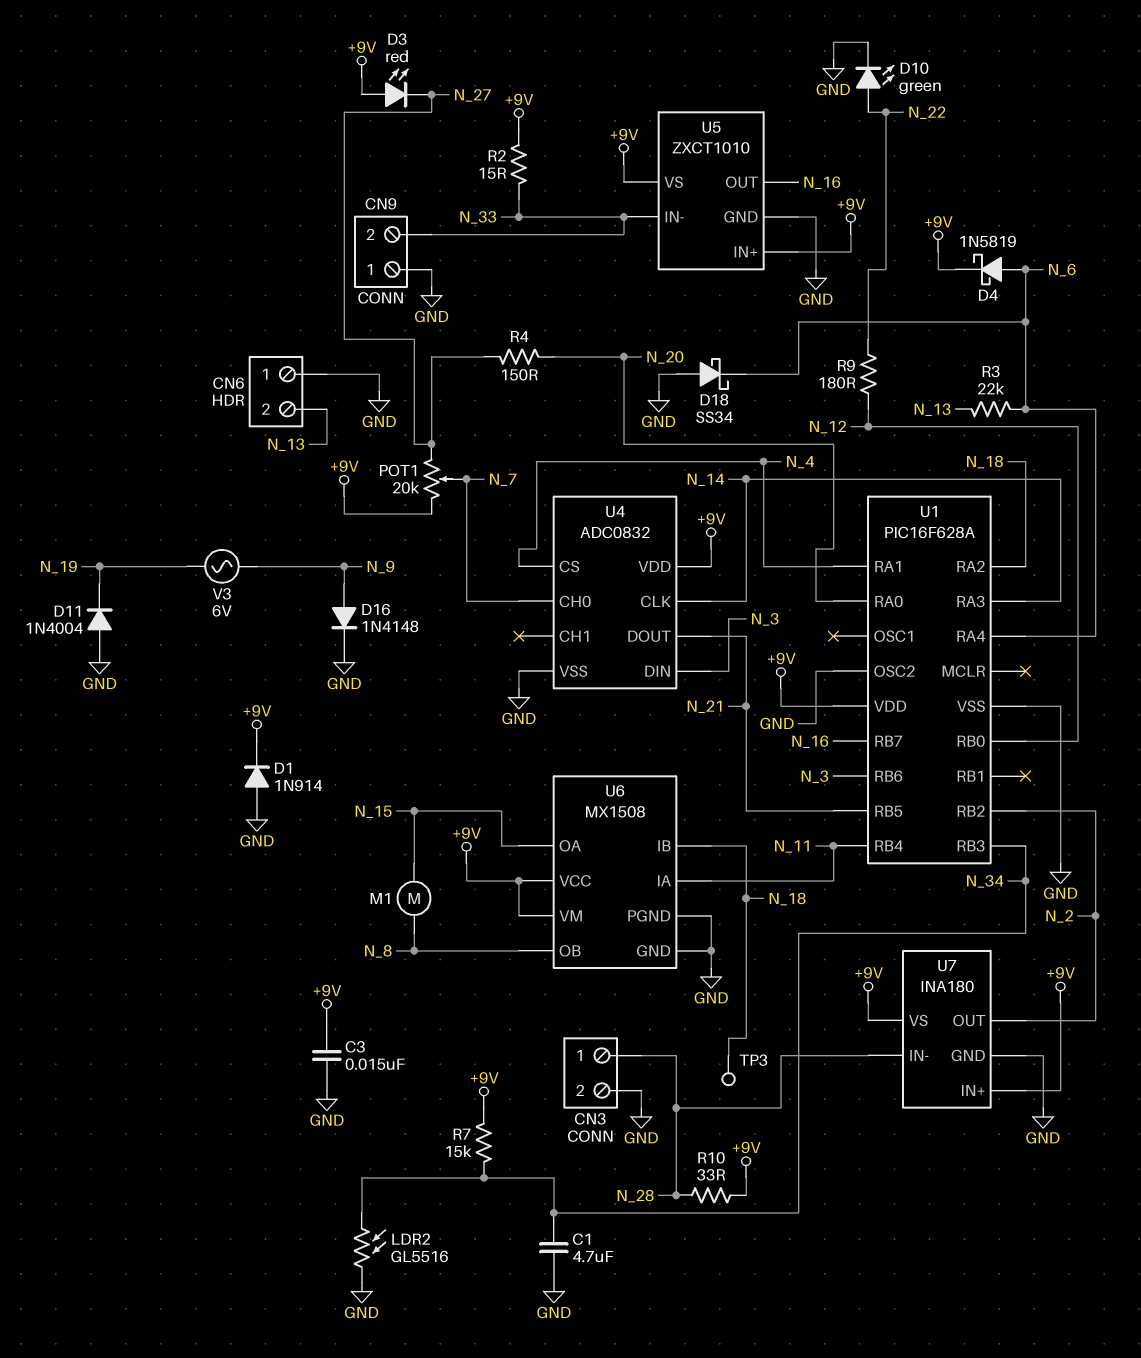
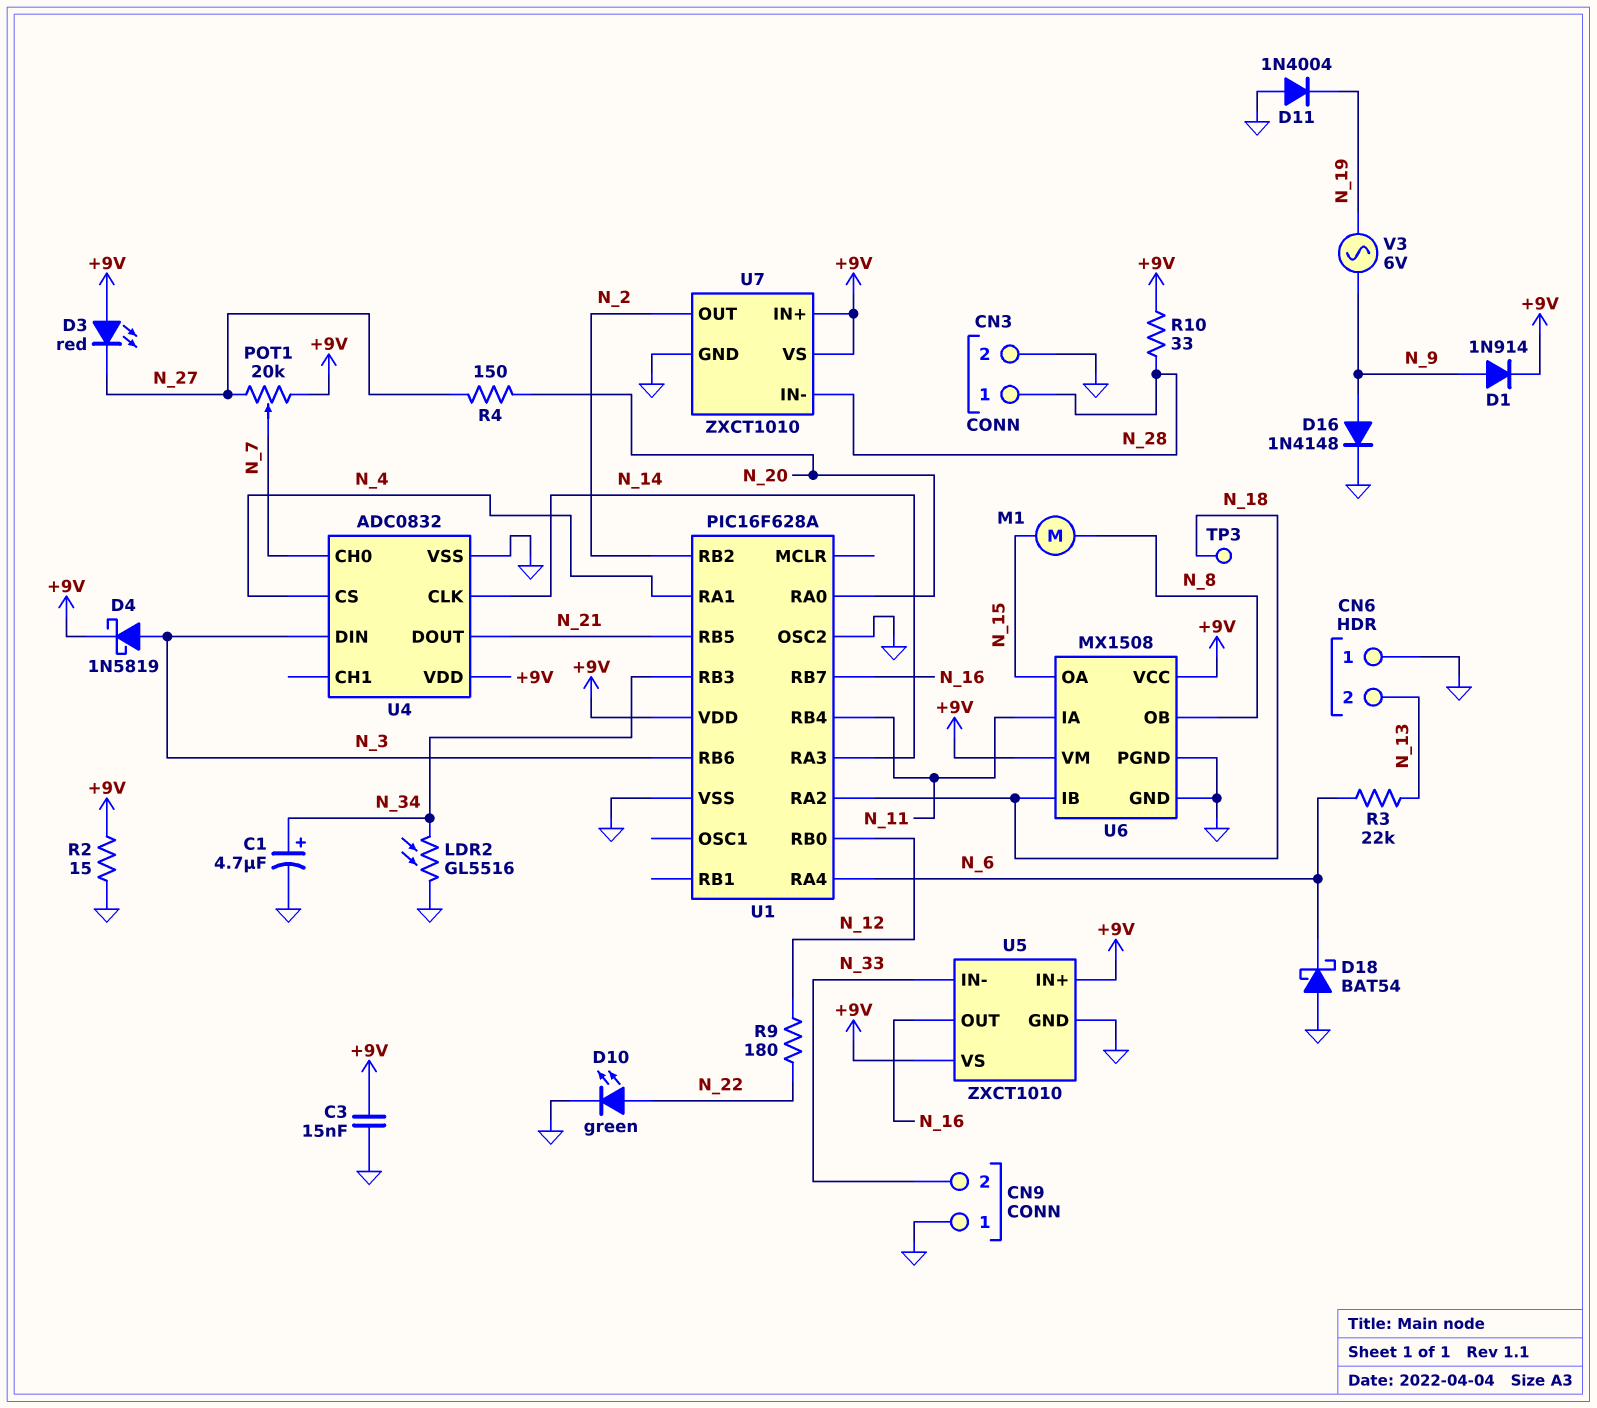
C1: 4.7uF (GND, N_34) -> 4.7uF (plus N_34, minus GND)
D1: diode 1N914 (A GND, K +9V) -> diode 1N914 (A N_9, K +9V)
D4: schottky 1N5819 (A N_6, K +9V) -> schottky 1N5819 (A N_3, K +9V)
D18: schottky SS34 (A GND, K N_6) -> schottky BAT54 (A GND, K N_6)
R2: 15 (+9V, N_33) -> 15 (+9V, GND)
R7: 15k (+9V, N_34) -> none
U7: INA180 -> ZXCT1010

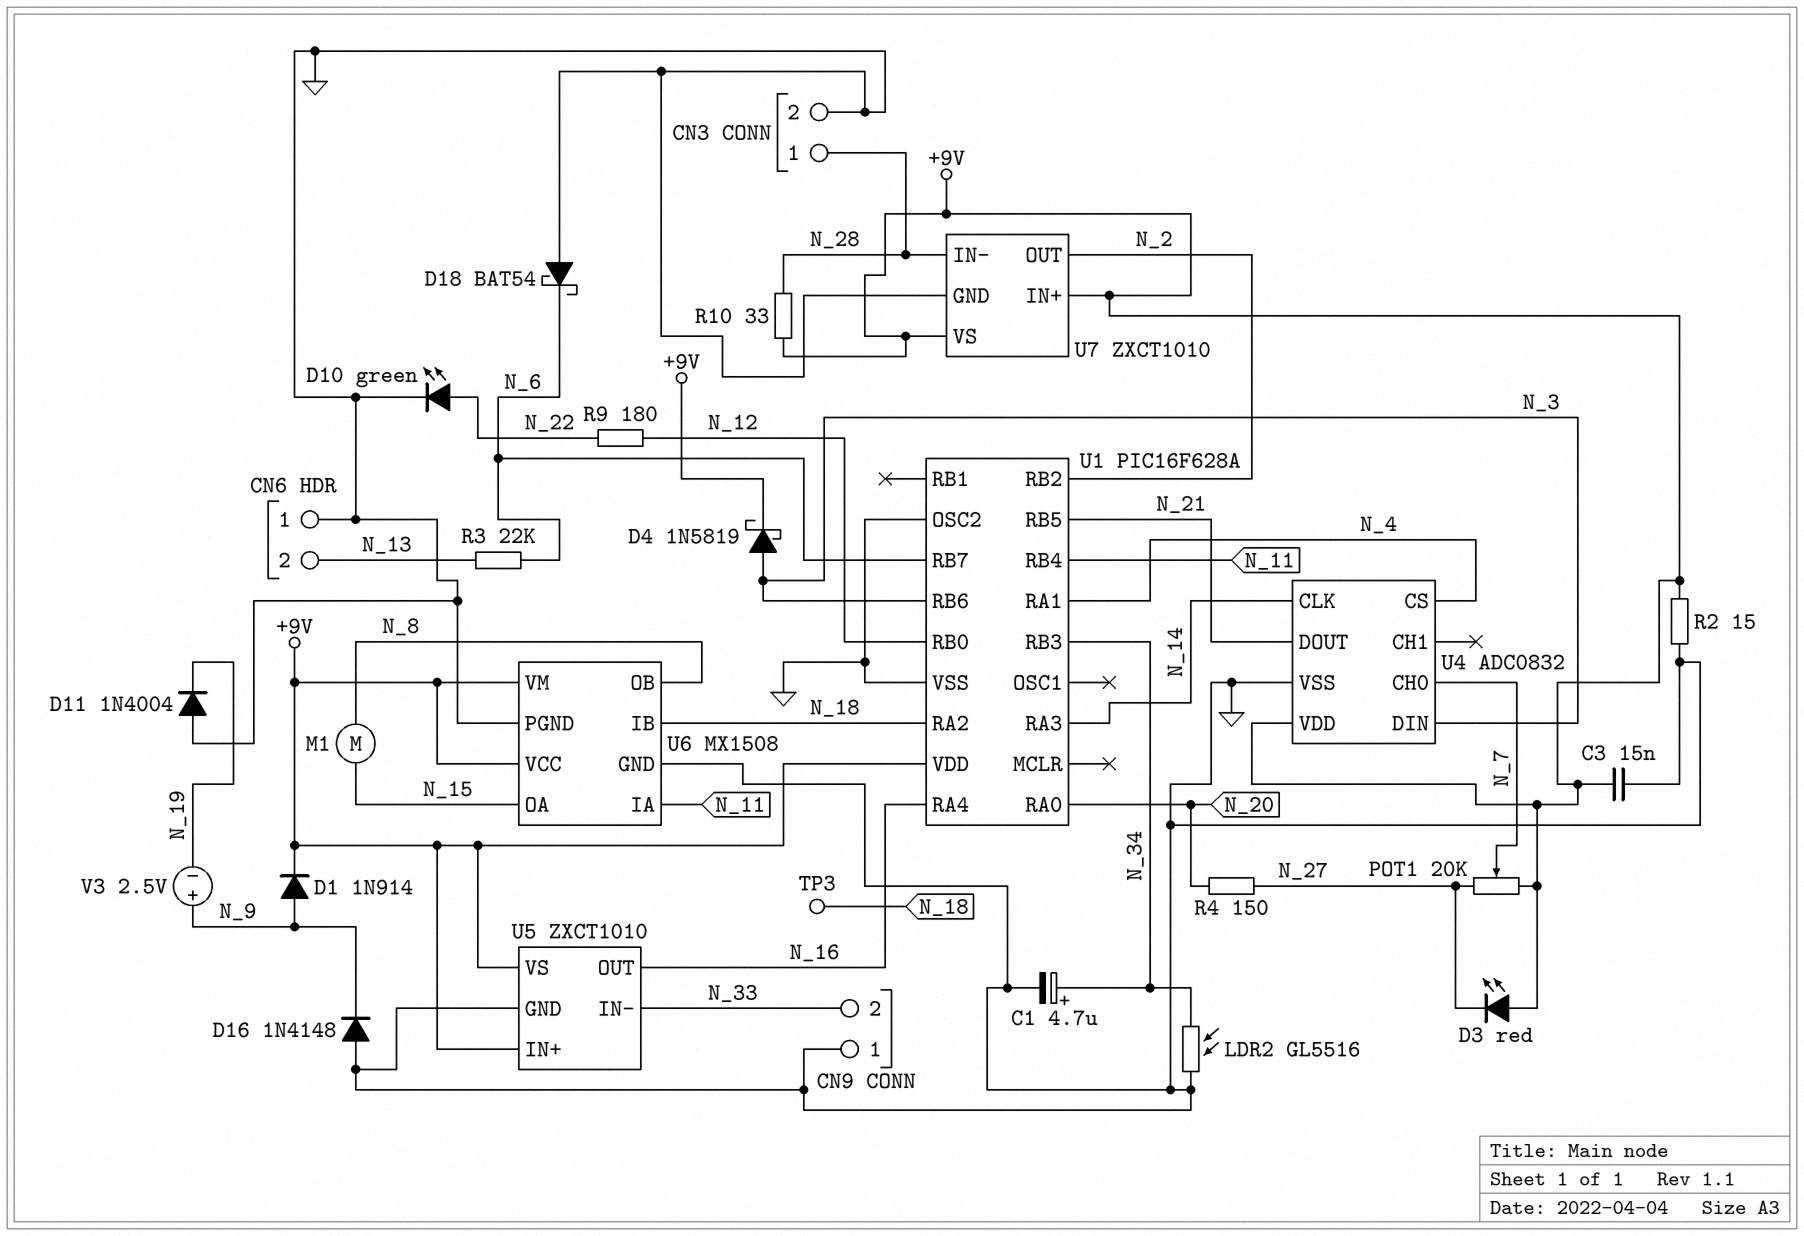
D16: diode 1N4148 (A N_9, K GND) -> diode 1N4148 (A GND, K N_9)
U1 pin RA4: N_6 -> N_16
U1 pin RB7: N_16 -> N_6
V3: AC 6V (N_9, N_19) -> 2.5V (plus N_9, minus N_19)

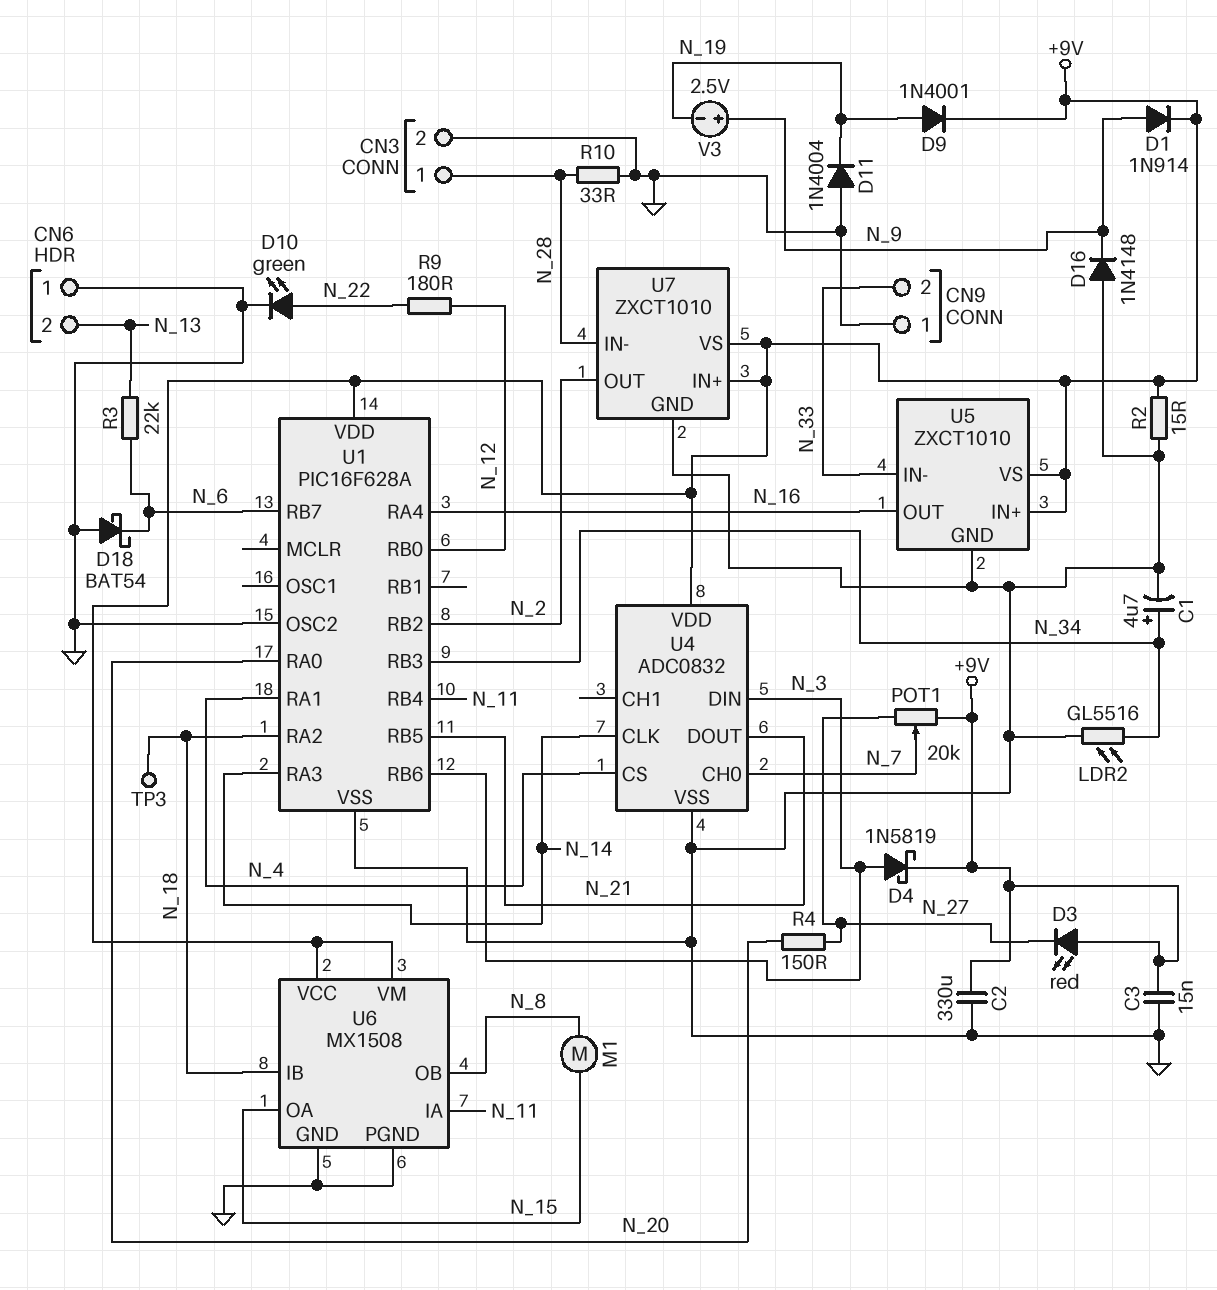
C2: none -> 330uF (+9V, GND)
D9: none -> diode 1N4001 (A N_19, K +9V)
R10: 33 (+9V, N_28) -> 33 (GND, N_28)

